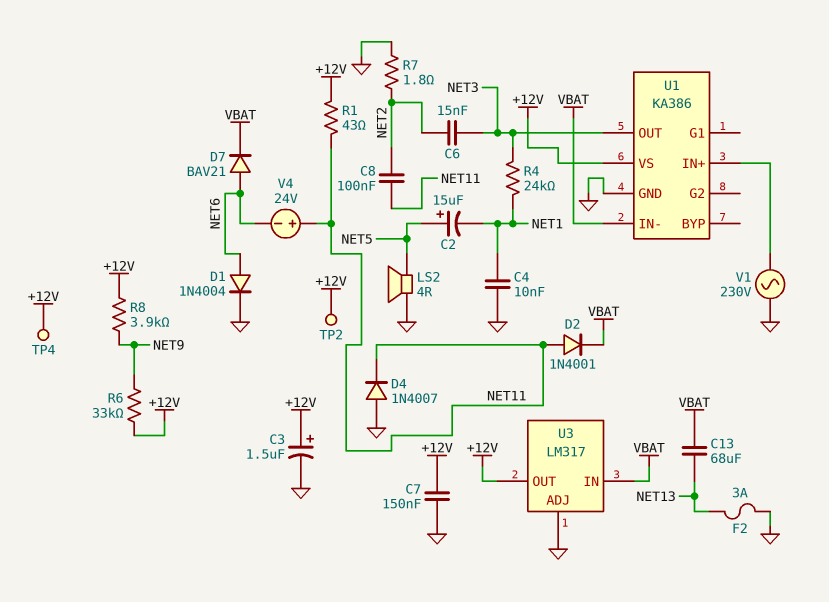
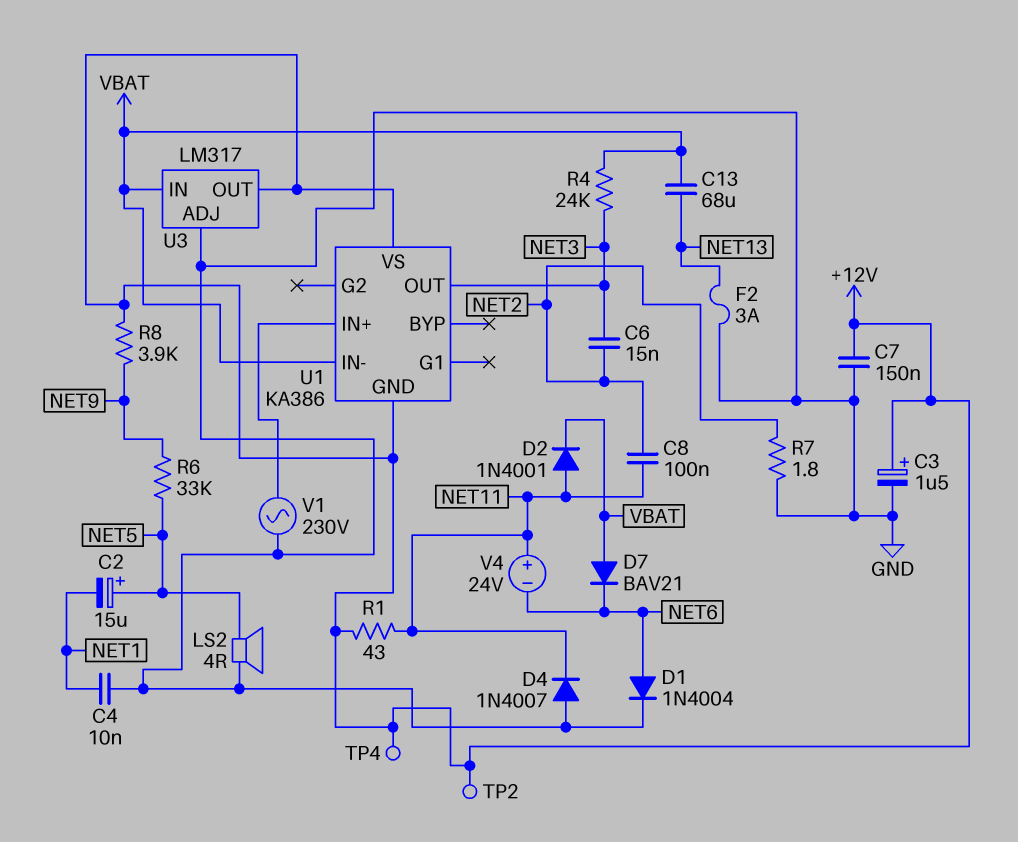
D7: diode BAV21 (A NET6, K VBAT) -> diode BAV21 (A VBAT, K NET6)
R4: 24k (NET1, NET3) -> 24k (NET3, VBAT)
R6: 33k (+12V, NET9) -> 33k (NET5, NET9)
U1 pin GND: GND -> +12V

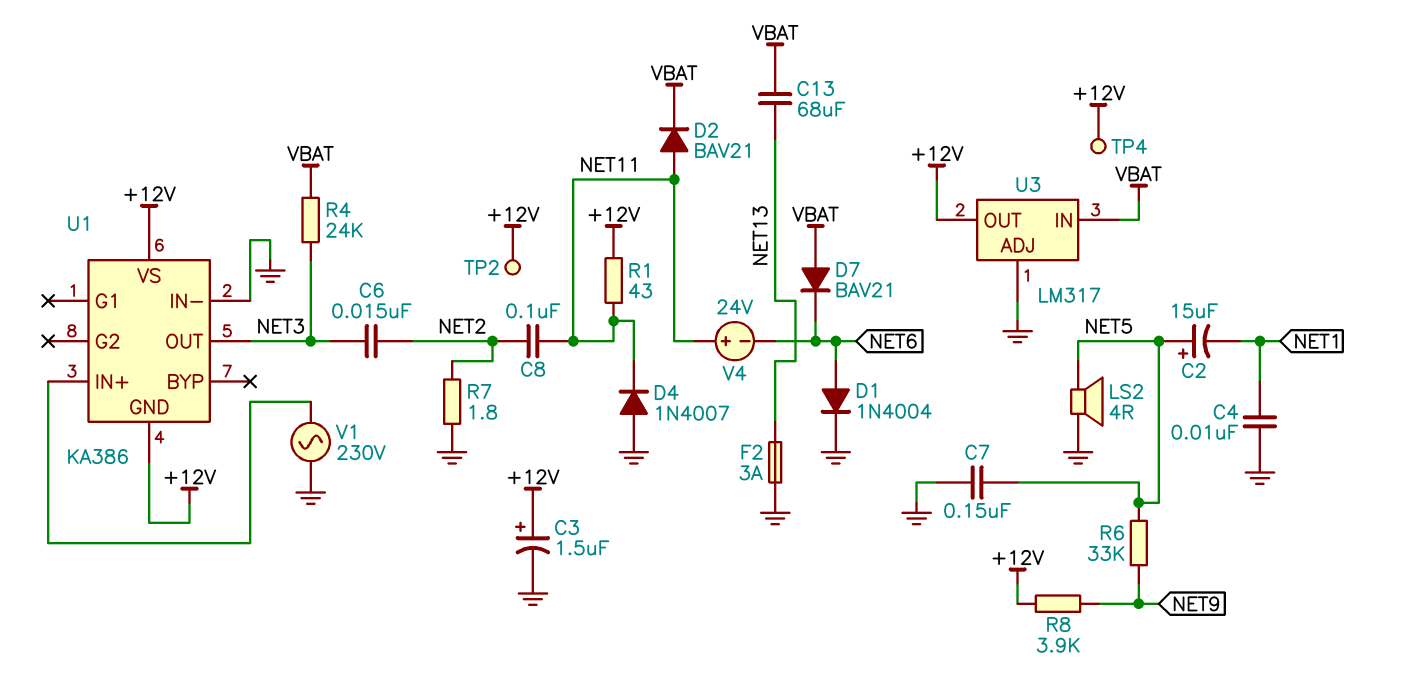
C7: 150nF (+12V, GND) -> 150nF (GND, NET5)
D2: diode 1N4001 (A NET11, K VBAT) -> diode BAV21 (A NET11, K VBAT)
U1 pin IN-: VBAT -> GND

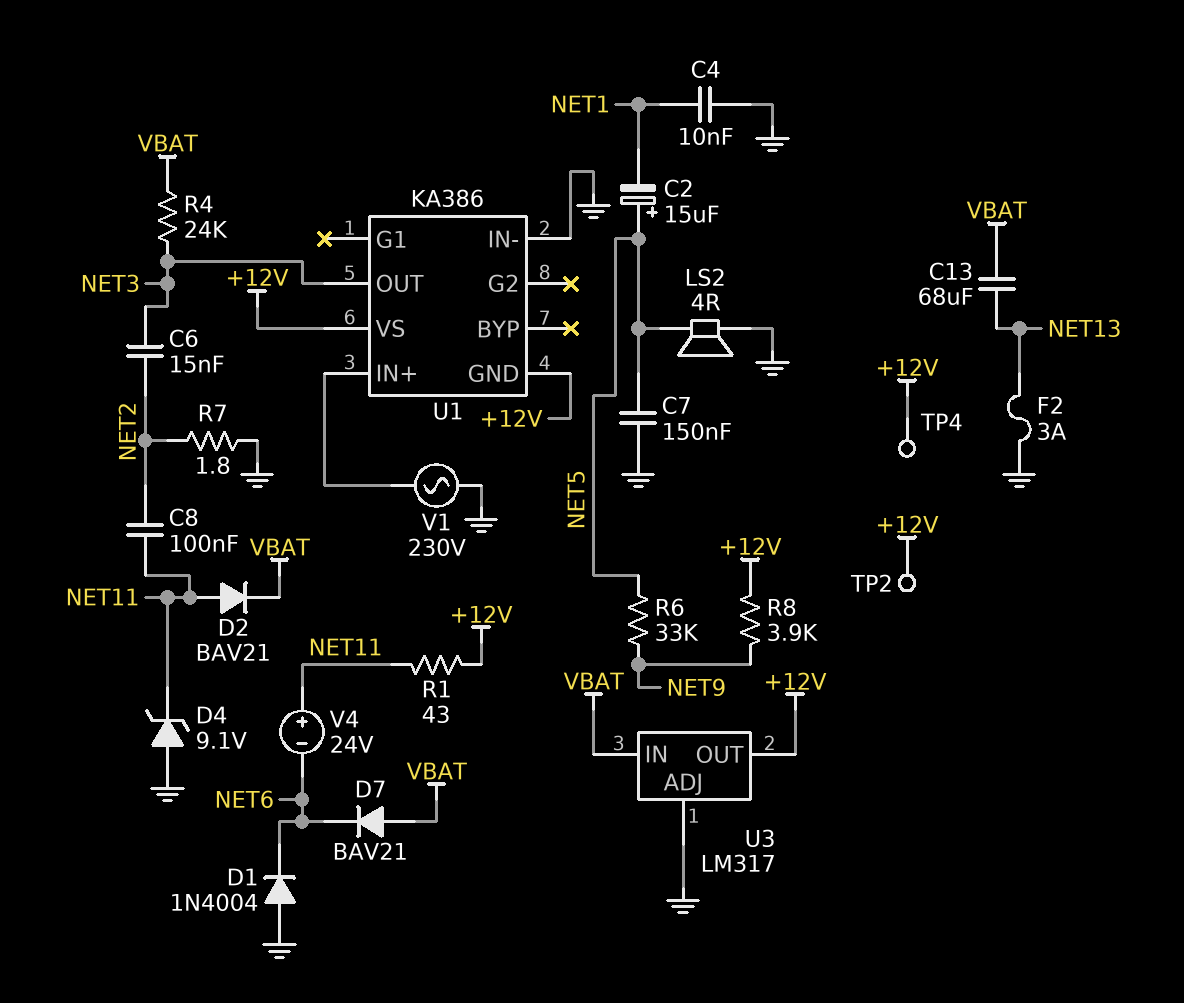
C3: 1.5uF (plus +12V, minus GND) -> none
D1: diode 1N4004 (A NET6, K GND) -> diode 1N4004 (A GND, K NET6)
D4: diode 1N4007 (A GND, K NET11) -> zener 9.1V (A GND, K NET11)

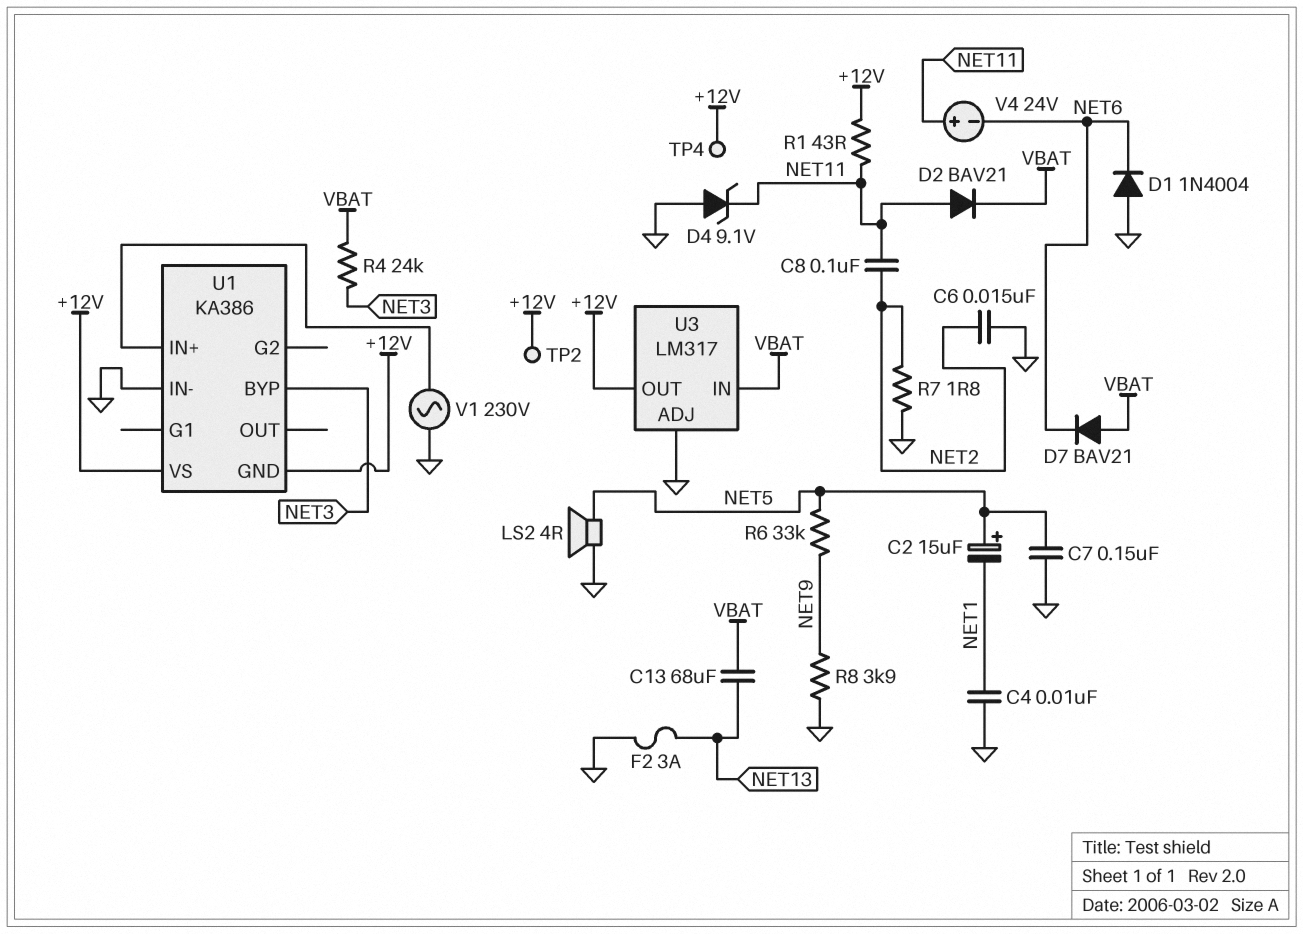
C6: 15nF (NET2, NET3) -> 15nF (GND, NET2)
R8: 3.9k (+12V, NET9) -> 3.9k (GND, NET9)
U1 pin BYP: none -> NET3
U1 pin OUT: NET3 -> none

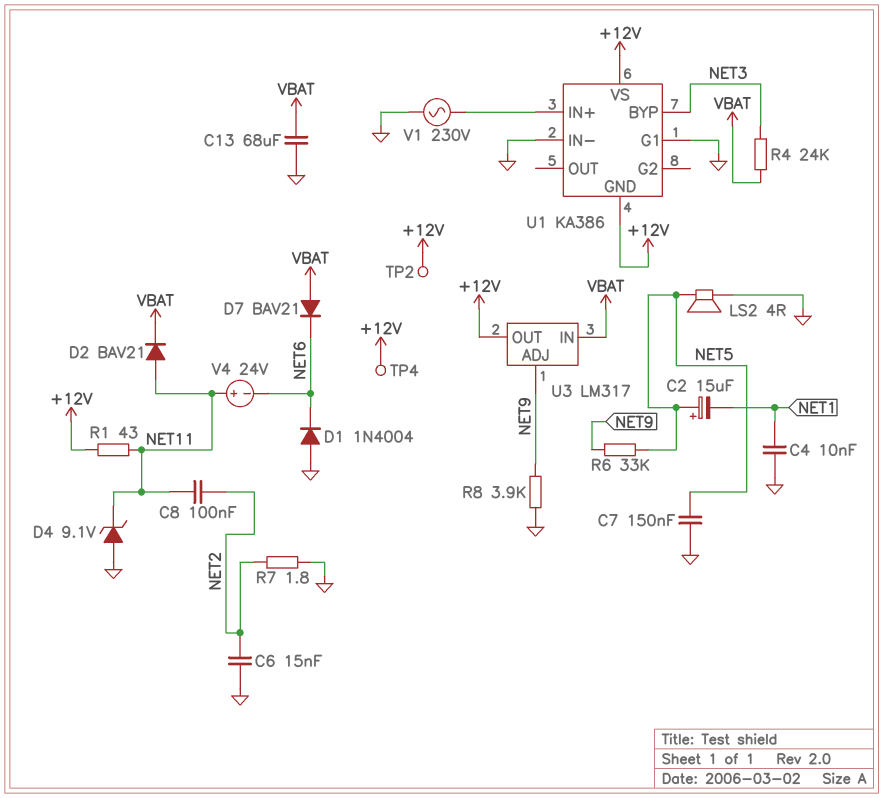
C13: 68uF (NET13, VBAT) -> 68uF (GND, VBAT)
F2: 3A (GND, NET13) -> none
U1 pin G1: none -> GND
U3 pin ADJ: GND -> NET9

